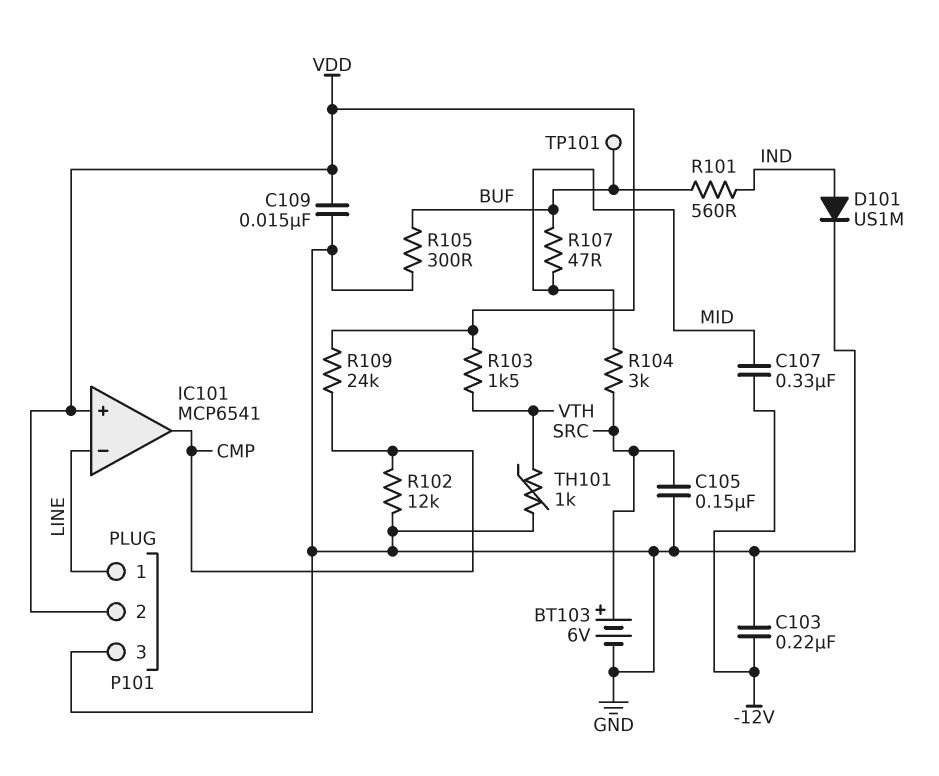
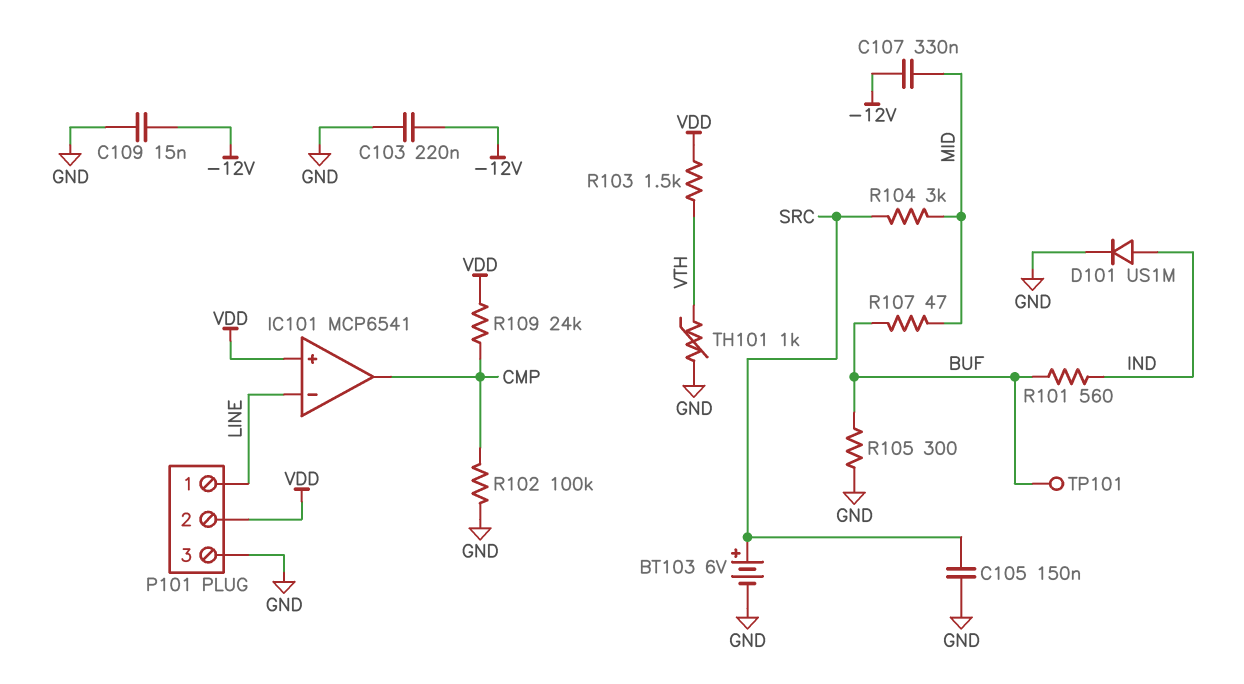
C109: 15nF (GND, VDD) -> 15nF (-12V, GND)
R102: 12k (CMP, GND) -> 100k (CMP, GND)

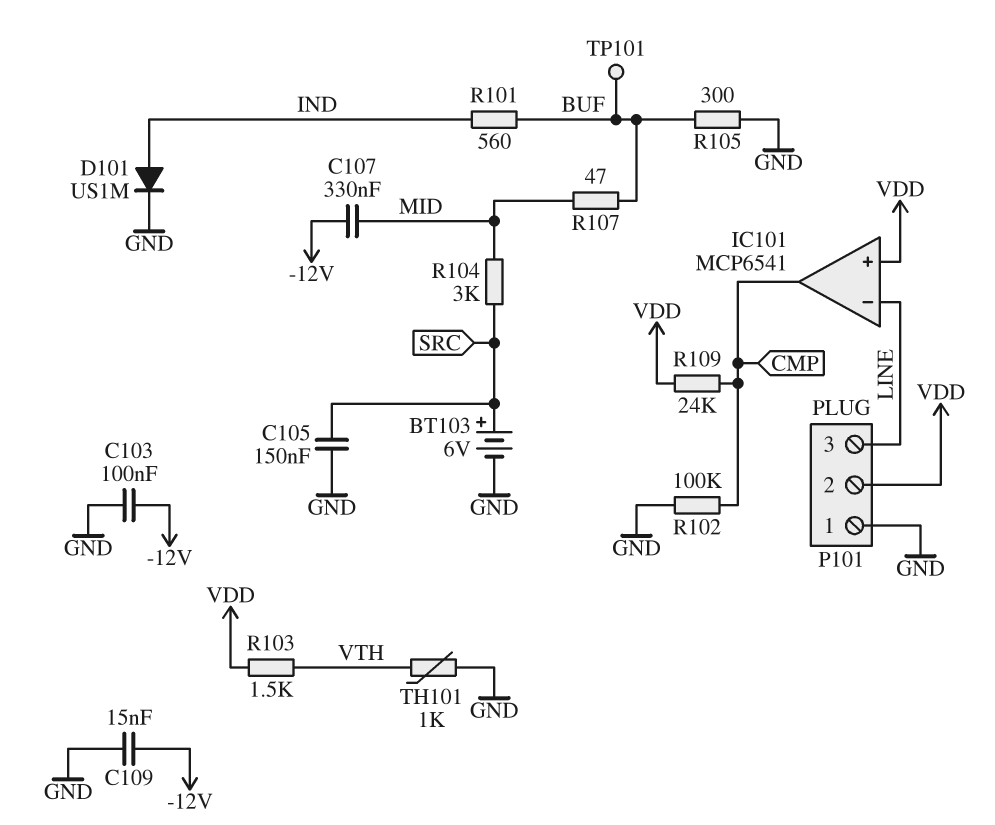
C103: 220nF (-12V, GND) -> 100nF (-12V, GND)
P101 pin 1: LINE -> GND
P101 pin 3: GND -> LINE

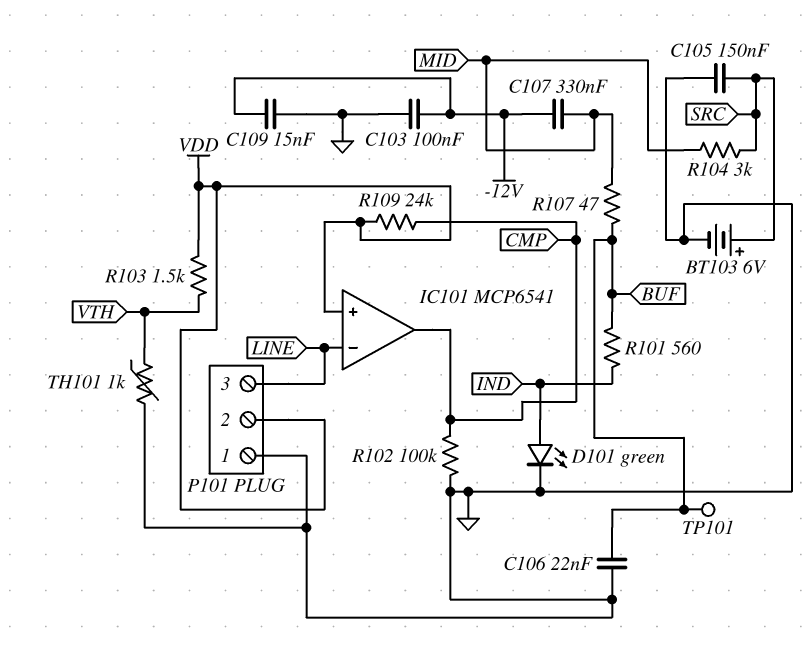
C106: none -> 22nF (BUF, GND)
D101: diode US1M (A IND, K GND) -> LED green (A IND, K GND)
R105: 300 (BUF, GND) -> none

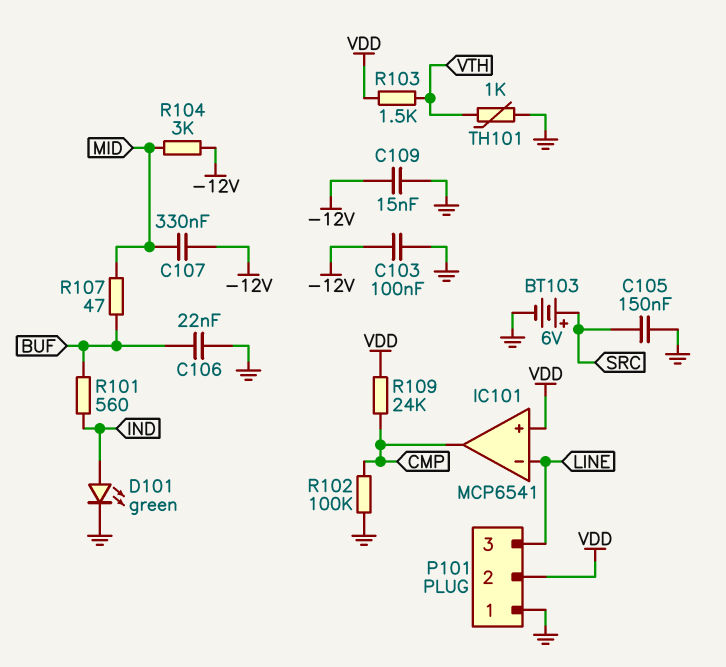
R104: 3k (MID, SRC) -> 3k (-12V, MID)
TP101: test point (BUF) -> none

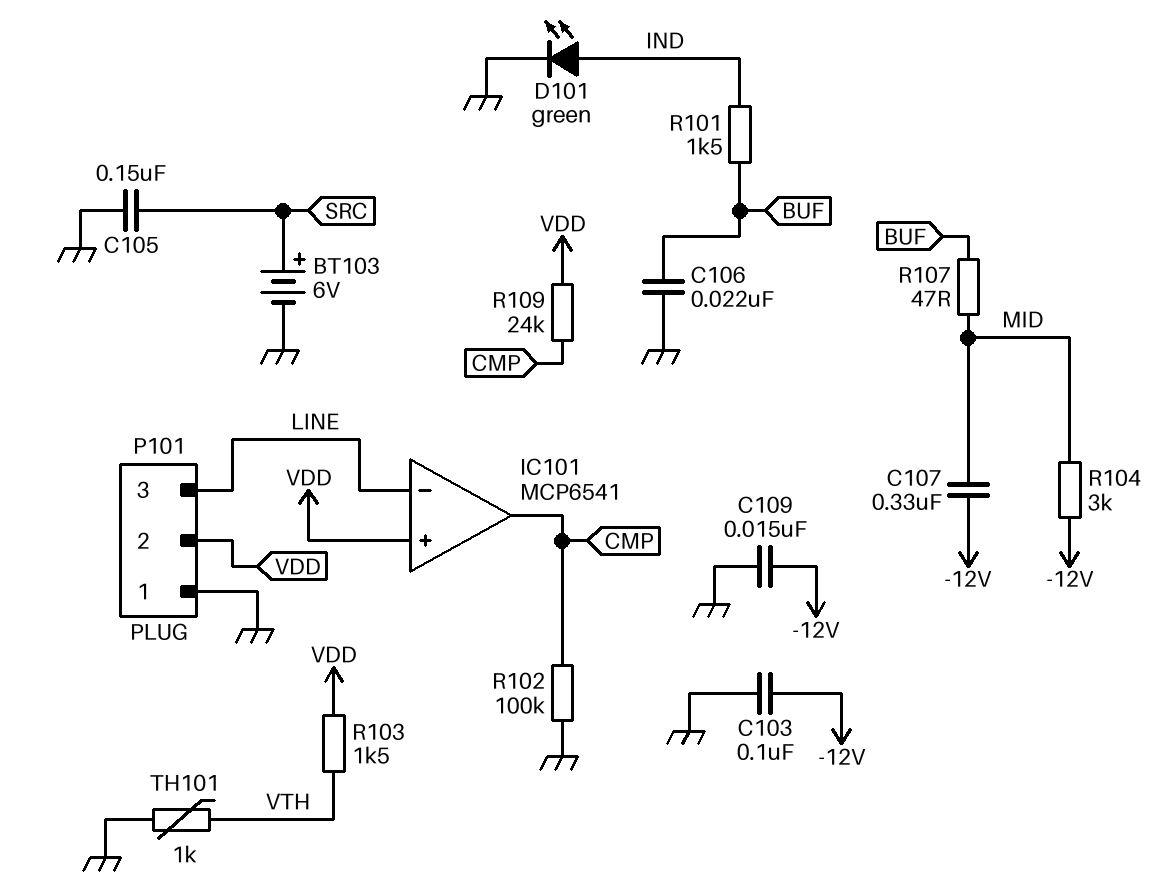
R101: 560 (BUF, IND) -> 1.5k (BUF, IND)

